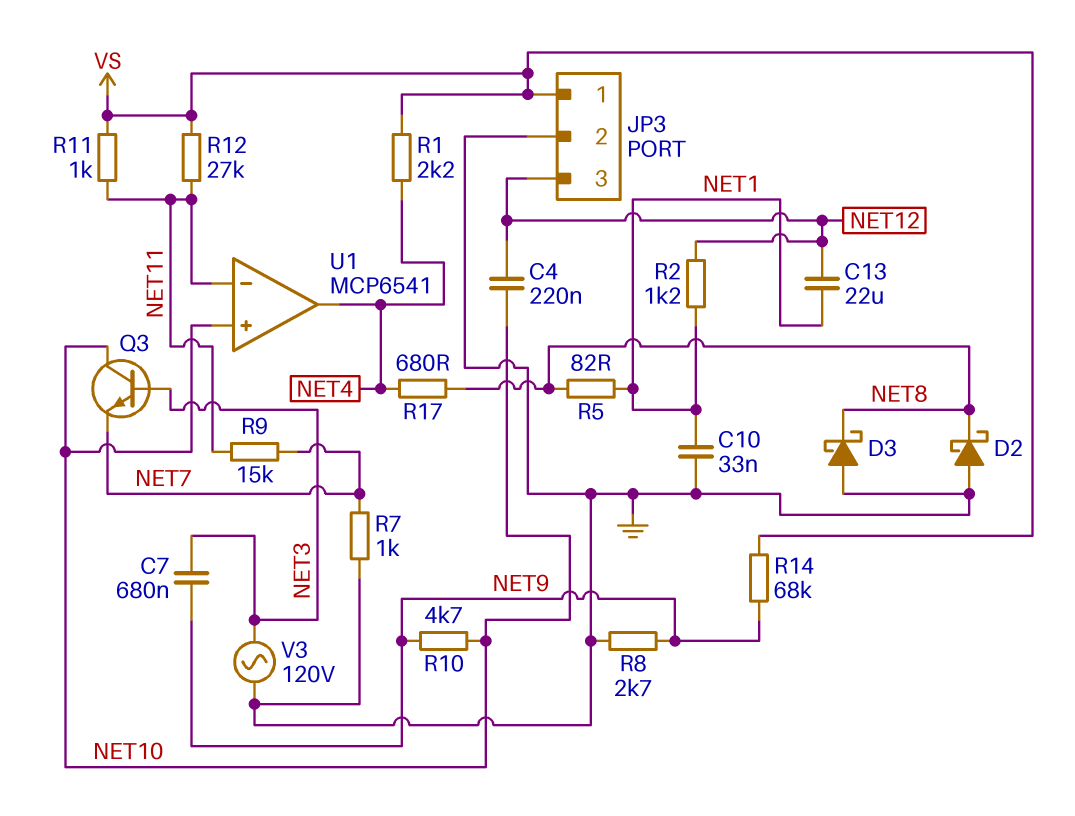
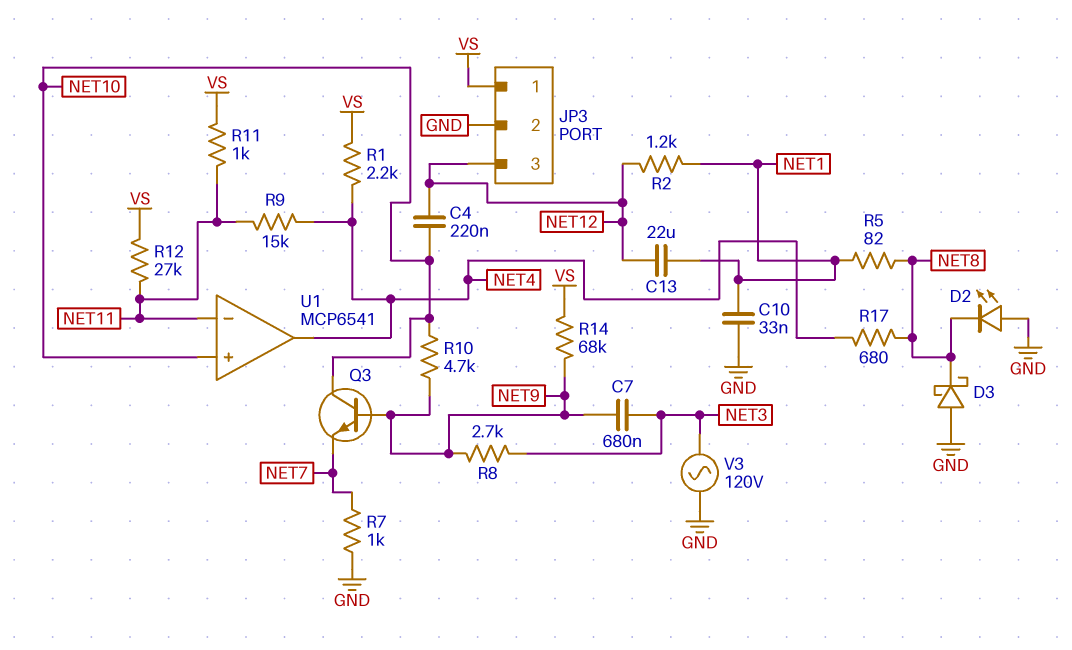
D2: schottky (A GND, K NET8) -> LED (A GND, K NET8)
Q3: NPN (B NET3, C NET10, E NET7) -> NPN (B NET9, C NET10, E NET7)
R8: 2.7k (GND, NET9) -> 2.7k (NET3, NET9)
R9: 15k (NET7, NET11) -> 15k (NET4, NET11)

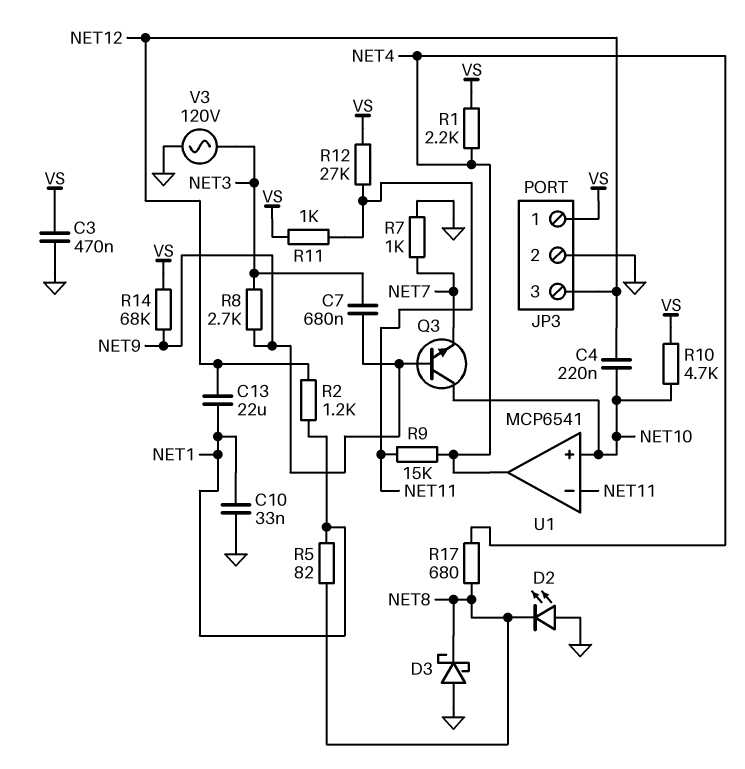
C3: none -> 470nF (GND, VS)
R10: 4.7k (NET9, NET10) -> 4.7k (NET10, VS)

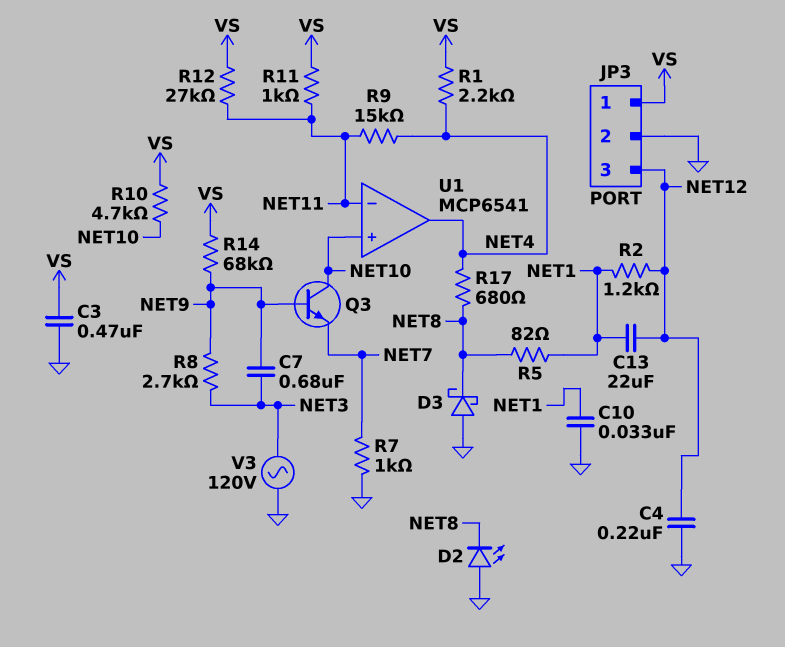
C4: 220nF (NET10, NET12) -> 220nF (GND, NET12)

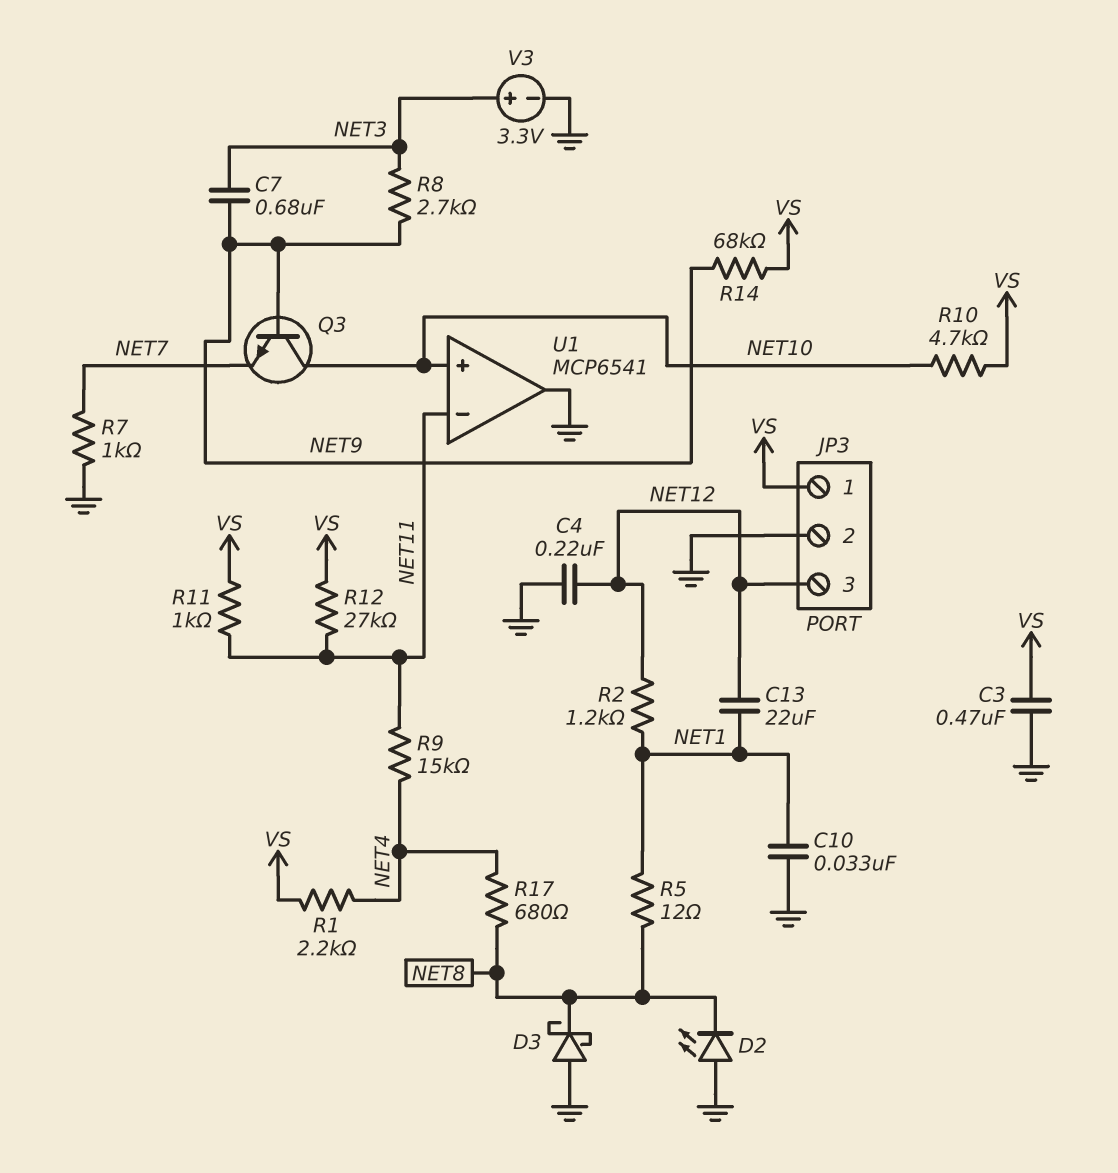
R5: 82 (NET1, NET8) -> 12 (NET1, NET8)
U1 pin out: NET4 -> GND
V3: AC 120V (GND, NET3) -> 3.3V (plus NET3, minus GND)

